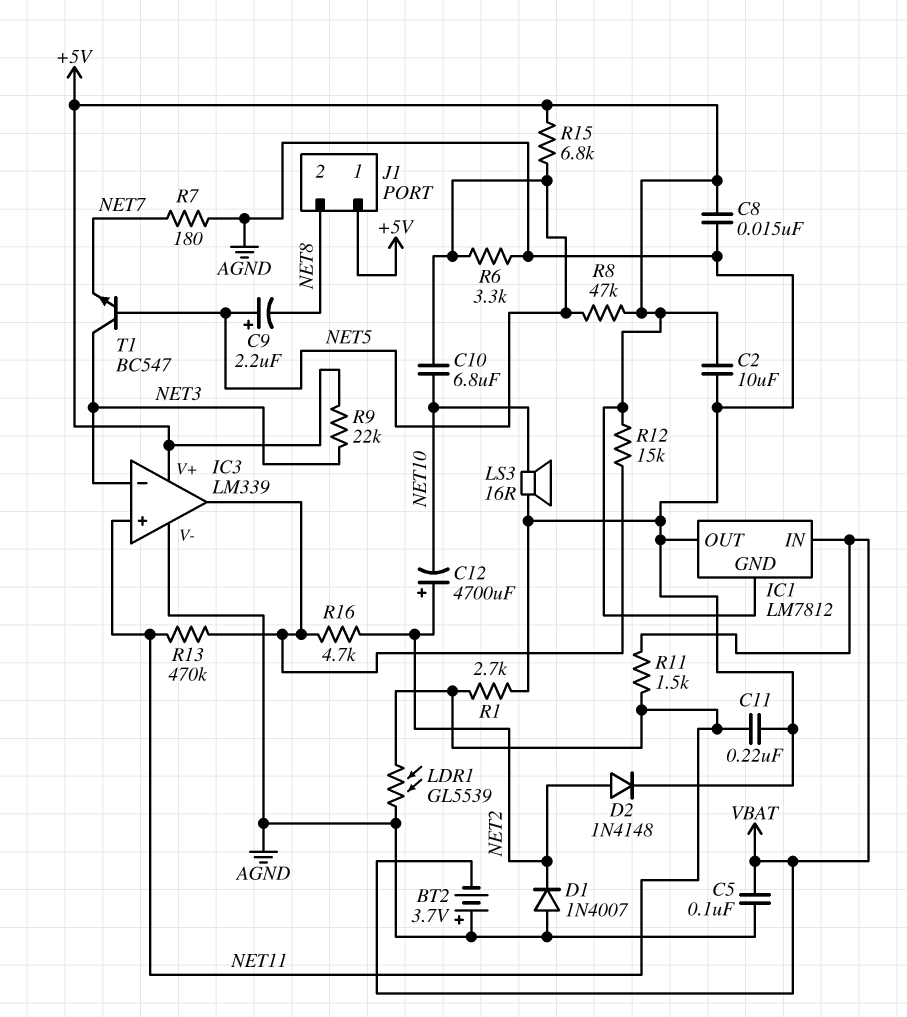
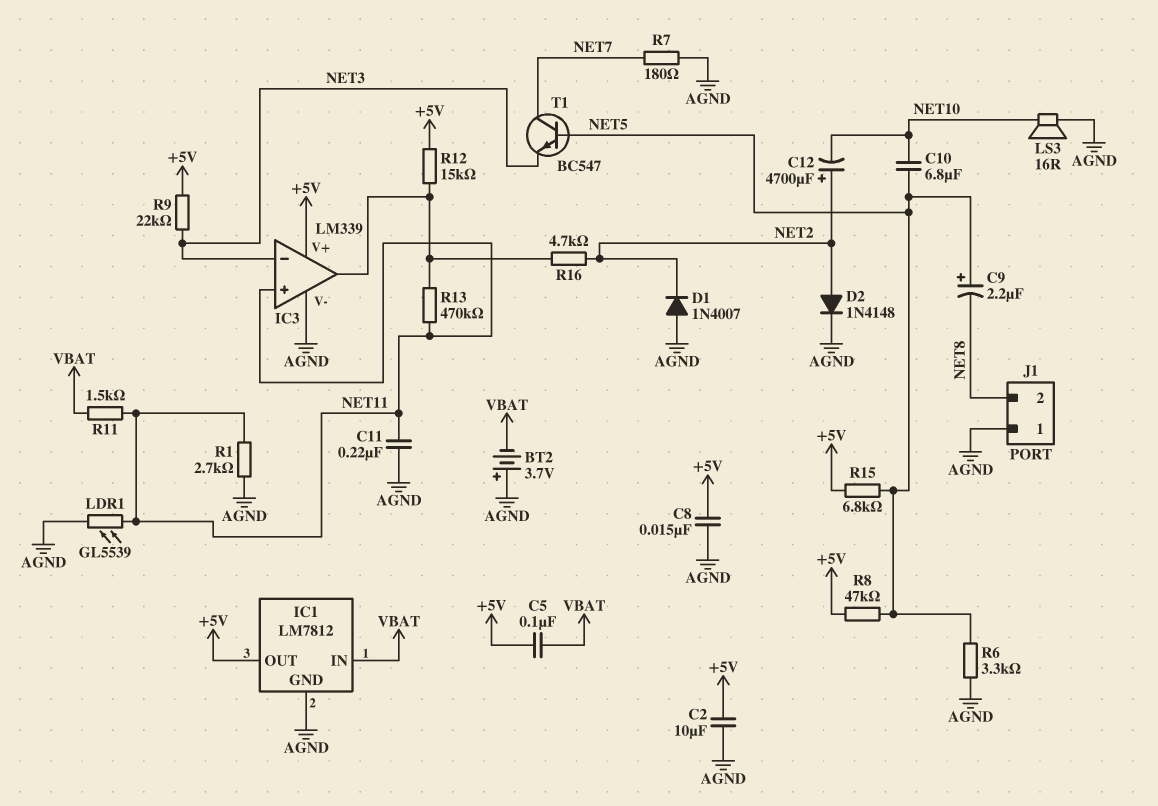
C5: 100nF (AGND, VBAT) -> 100nF (+5V, VBAT)
IC1 pin GND: +5V -> AGND
IC1 pin OUT: AGND -> +5V
J1 pin 1: +5V -> AGND
T1: NPN BC547 (B NET5, C NET3, E NET7) -> NPN BC547 (B NET5, C NET7, E NET3)

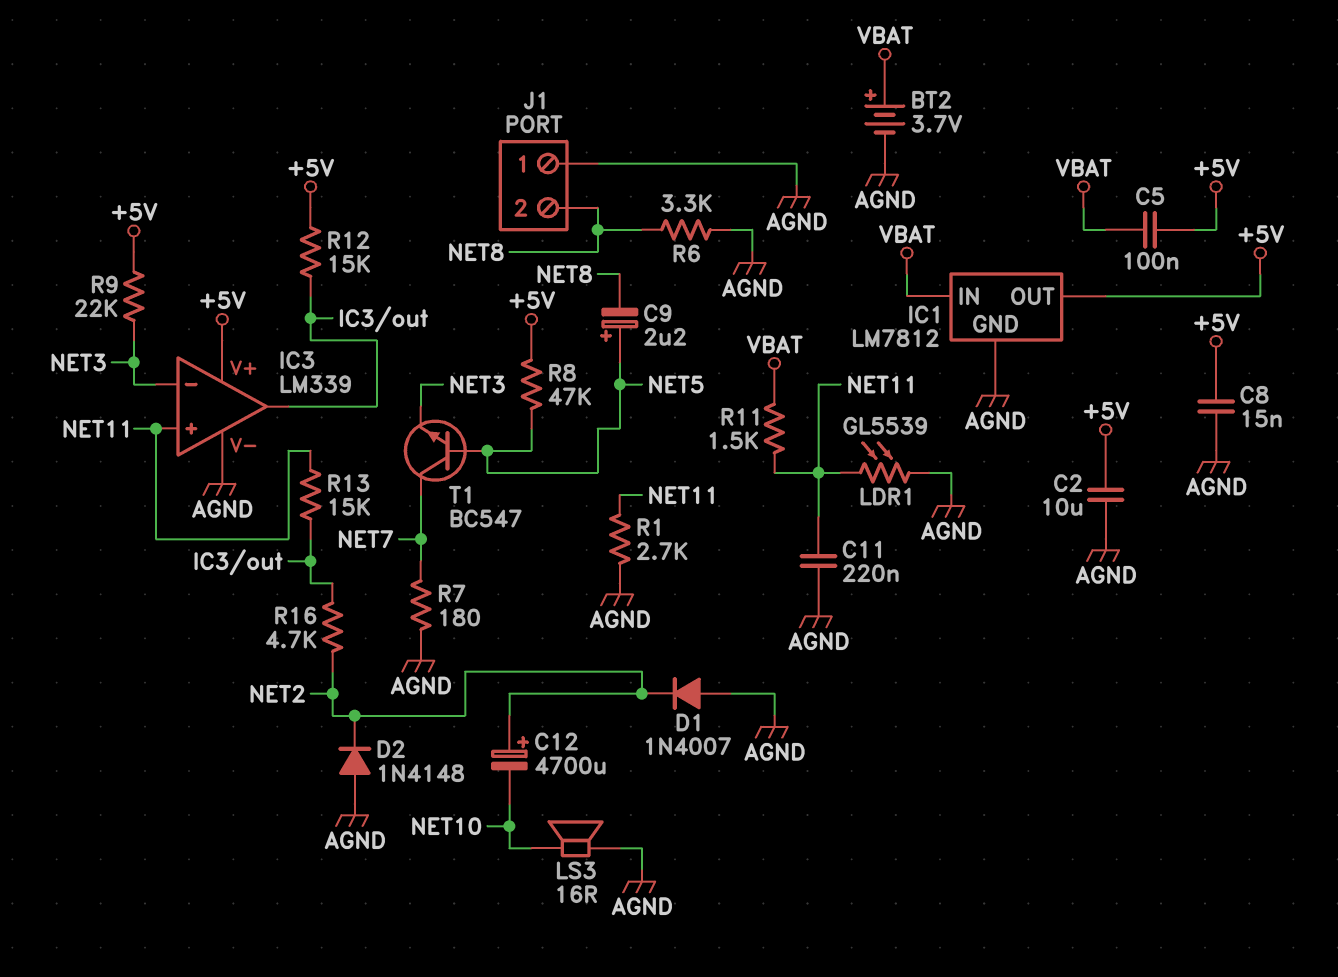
BT2: 3.7V (plus AGND, minus VBAT) -> 3.7V (plus VBAT, minus AGND)
C10: 6.8uF (NET5, NET10) -> none
D2: diode 1N4148 (A NET2, K AGND) -> diode 1N4148 (A AGND, K NET2)
R6: 3.3k (AGND, NET5) -> 3.3k (AGND, NET8)
R13: 470k (IC3/out, NET11) -> 15k (IC3/out, NET11)
R15: 6.8k (+5V, NET5) -> none

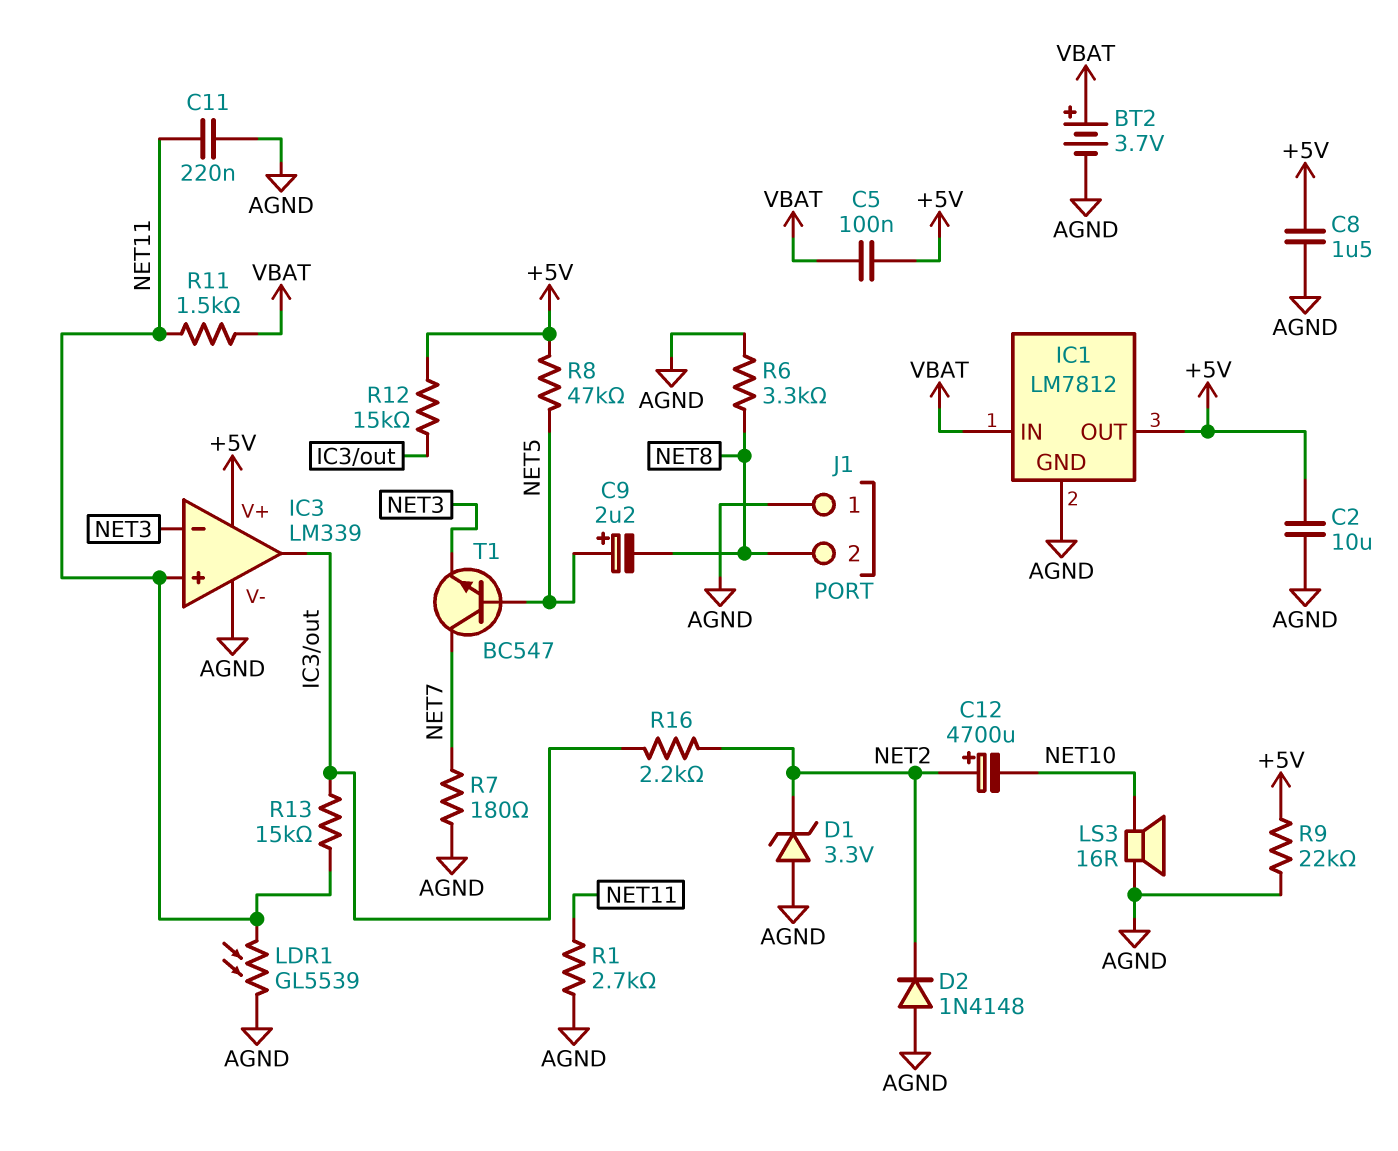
C8: 15nF (+5V, AGND) -> 1.5uF (+5V, AGND)
D1: diode 1N4007 (A AGND, K NET2) -> zener 3.3V (A AGND, K NET2)
R9: 22k (+5V, NET3) -> 22k (+5V, AGND)
R16: 4.7k (IC3/out, NET2) -> 2.2k (IC3/out, NET2)

